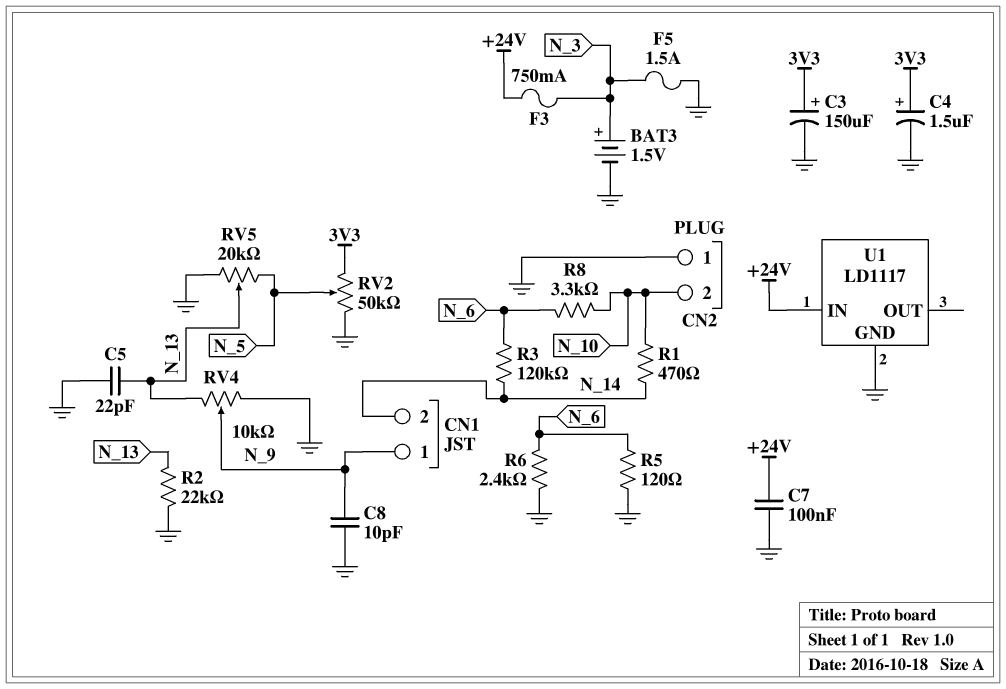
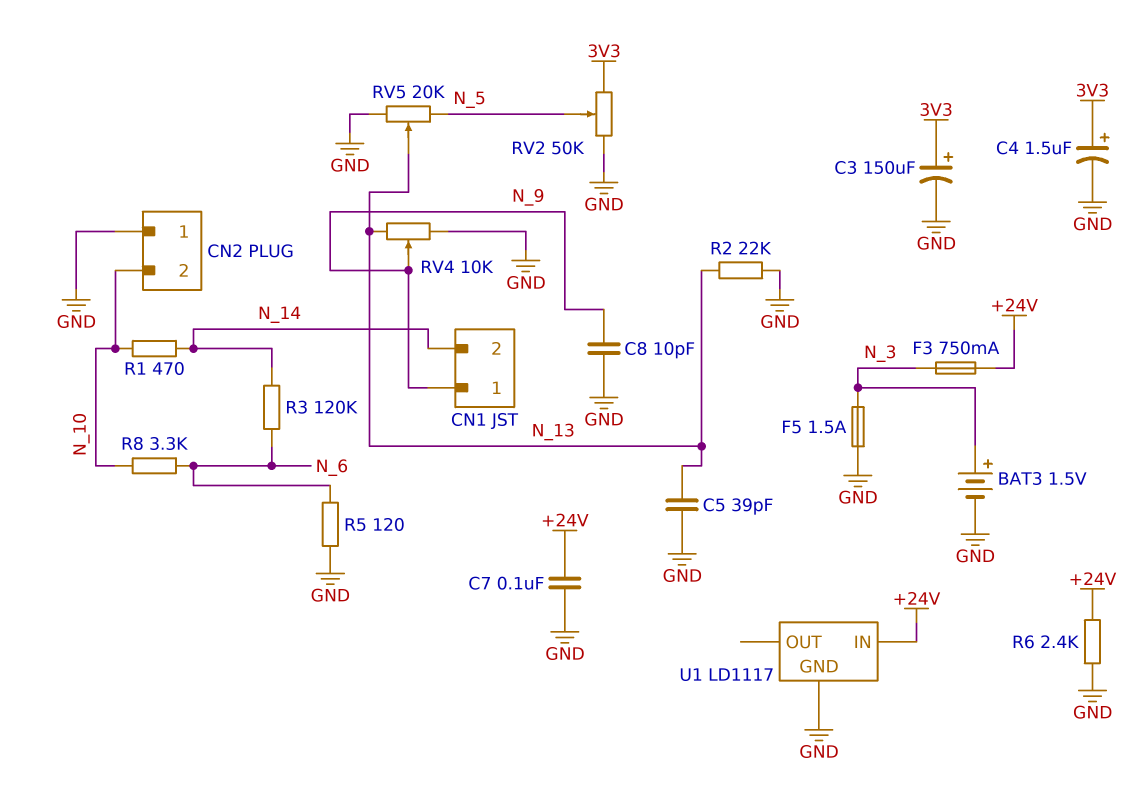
C5: 22pF (GND, N_13) -> 39pF (GND, N_13)
R6: 2.4k (GND, N_6) -> 2.4k (+24V, GND)

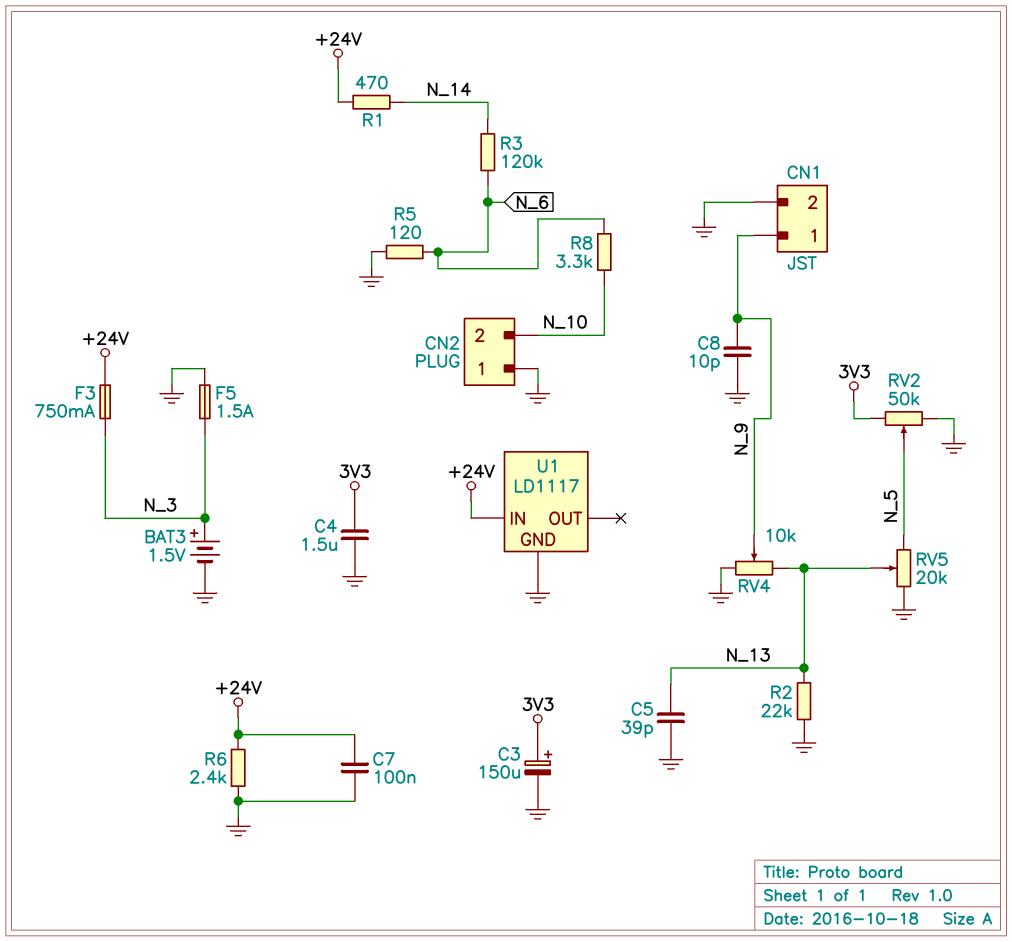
C4: 1.5uF (plus 3V3, minus GND) -> 1.5uF (3V3, GND)
CN1 pin 2: N_14 -> GND
R1: 470 (N_10, N_14) -> 470 (+24V, N_14)

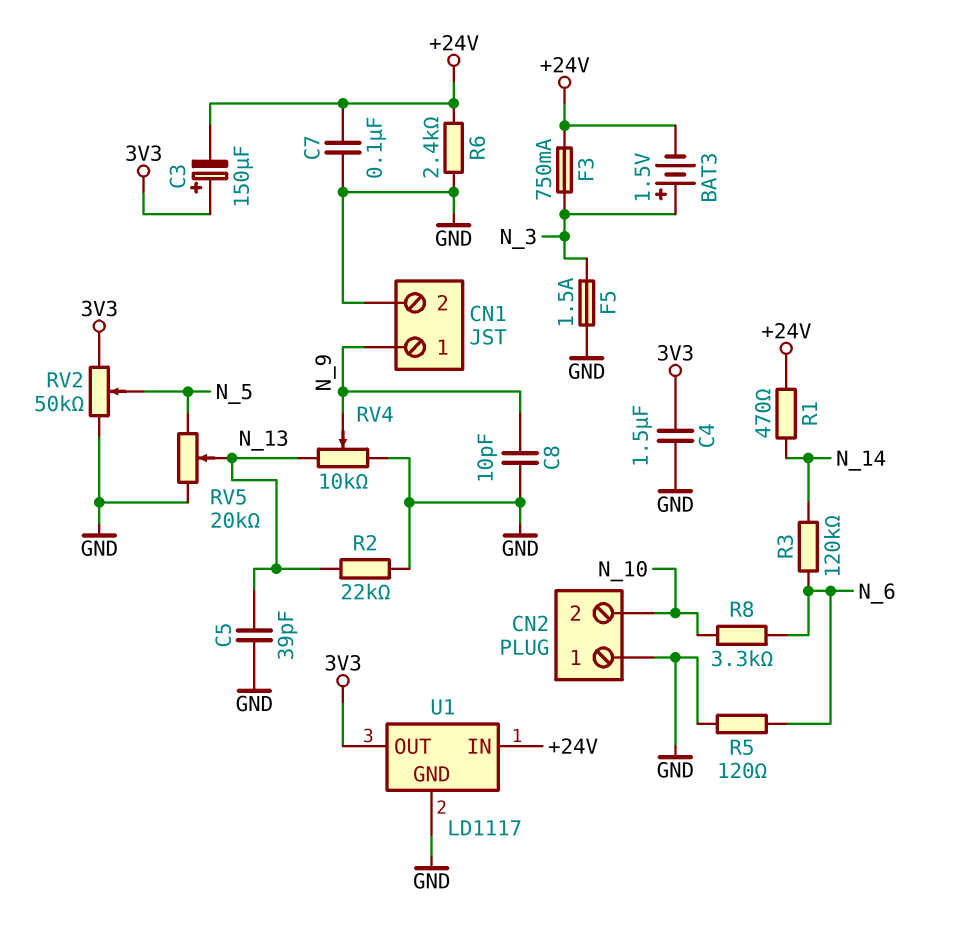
BAT3: 1.5V (plus N_3, minus GND) -> 1.5V (plus N_3, minus +24V)
C3: 150uF (plus 3V3, minus GND) -> 150uF (plus 3V3, minus +24V)
U1 pin OUT: none -> 3V3

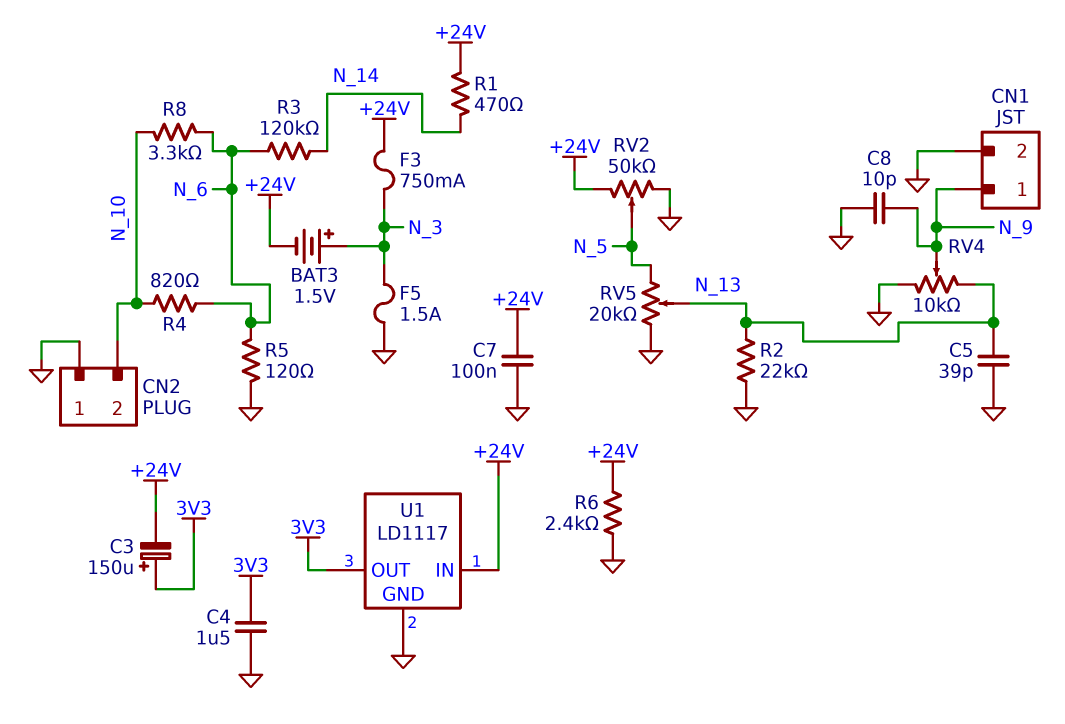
R4: none -> 820 (N_6, N_10)
RV2: 50k (3V3, GND, wiper N_5) -> 50k (+24V, GND, wiper N_5)

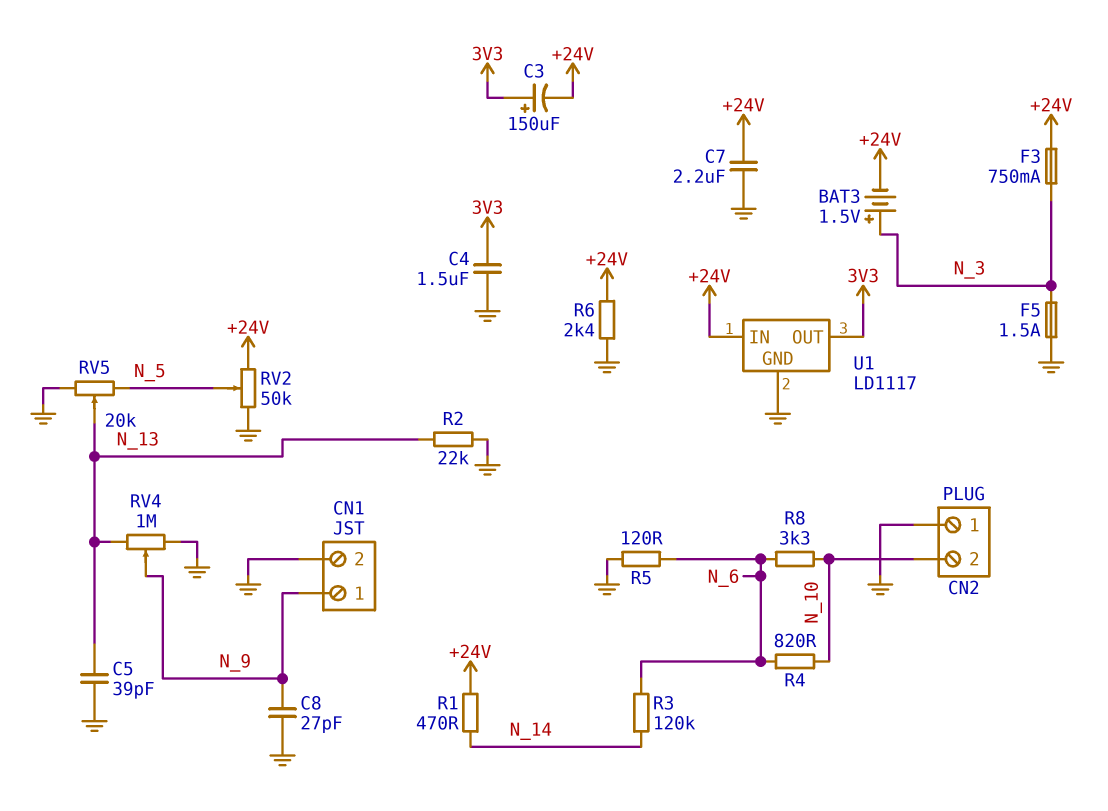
C7: 100nF (+24V, GND) -> 2.2uF (+24V, GND)
C8: 10pF (GND, N_9) -> 27pF (GND, N_9)
RV4: 10k (GND, N_13, wiper N_9) -> 1M (GND, N_13, wiper N_9)

